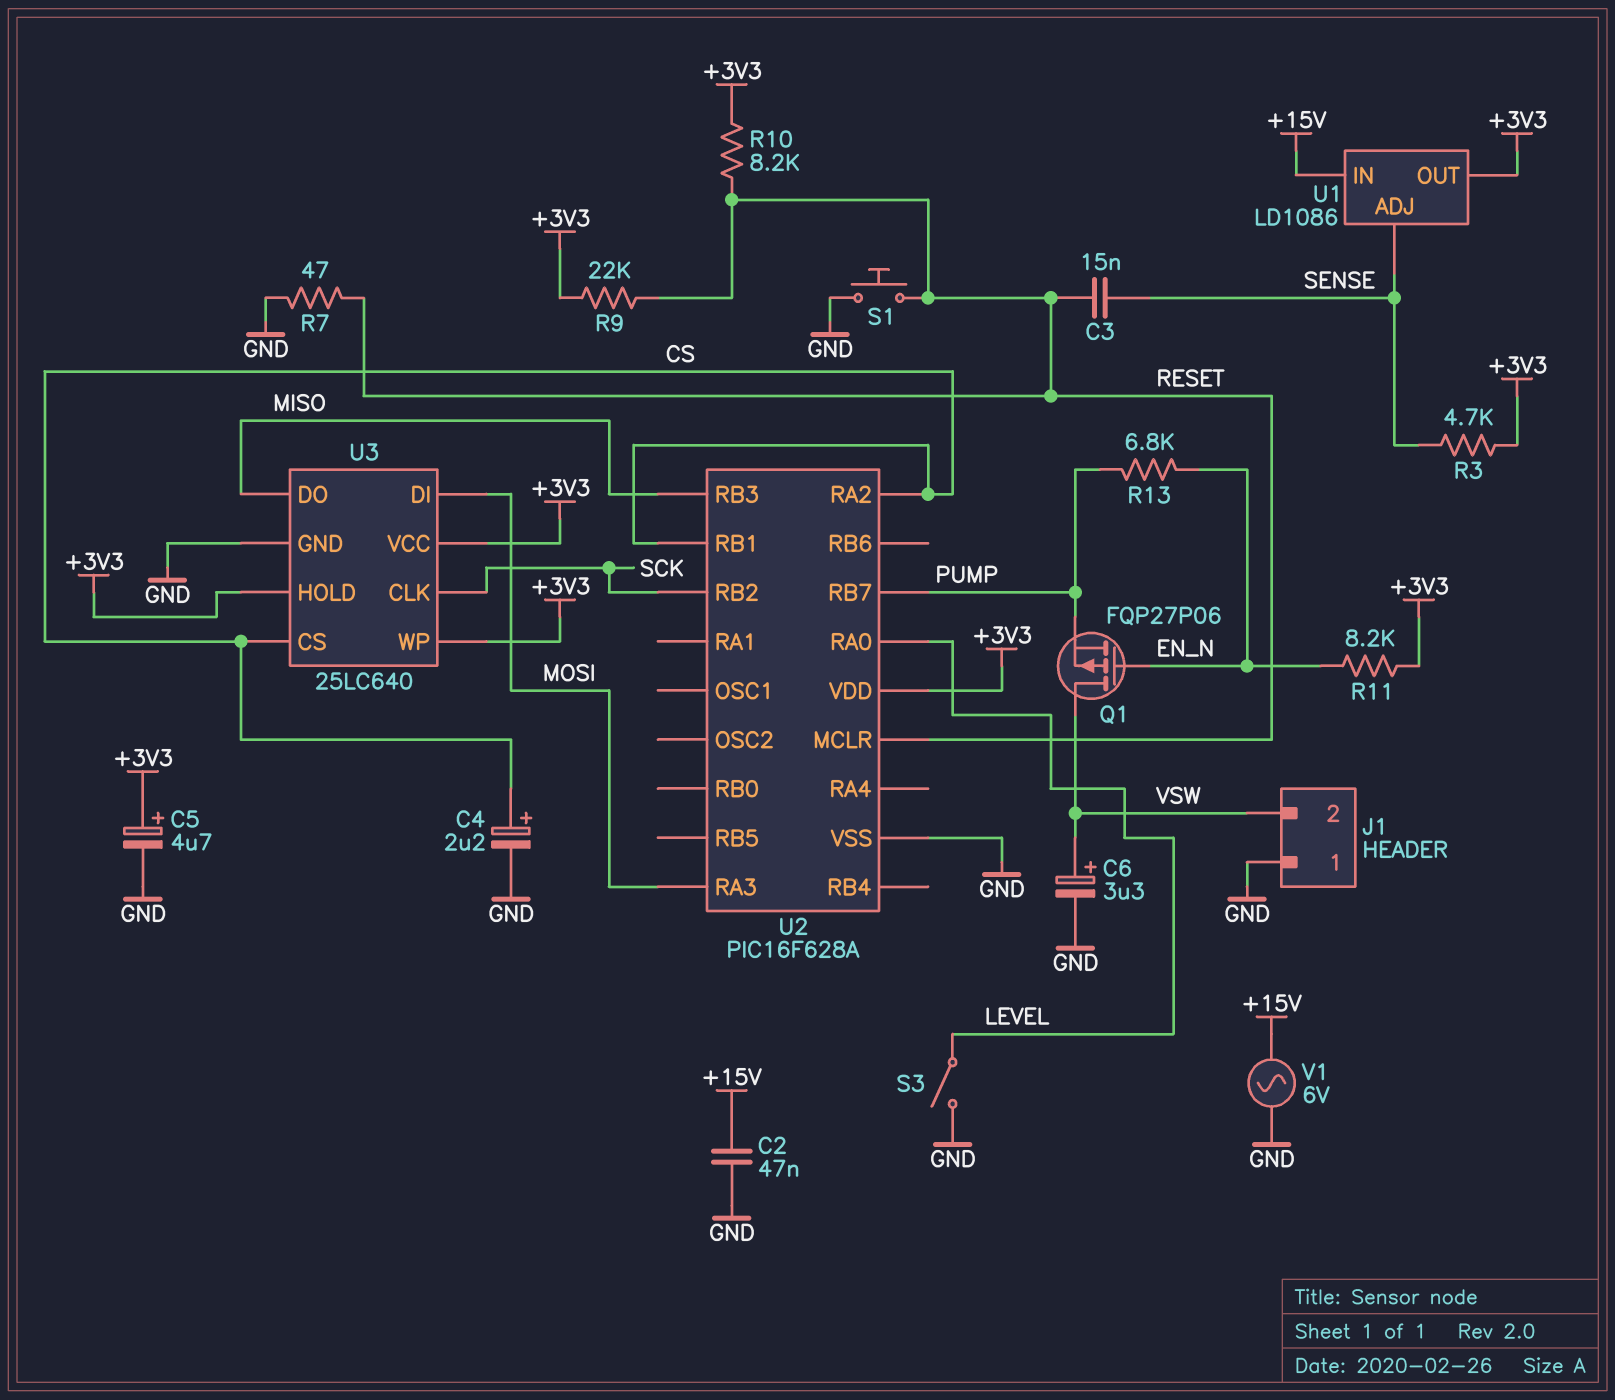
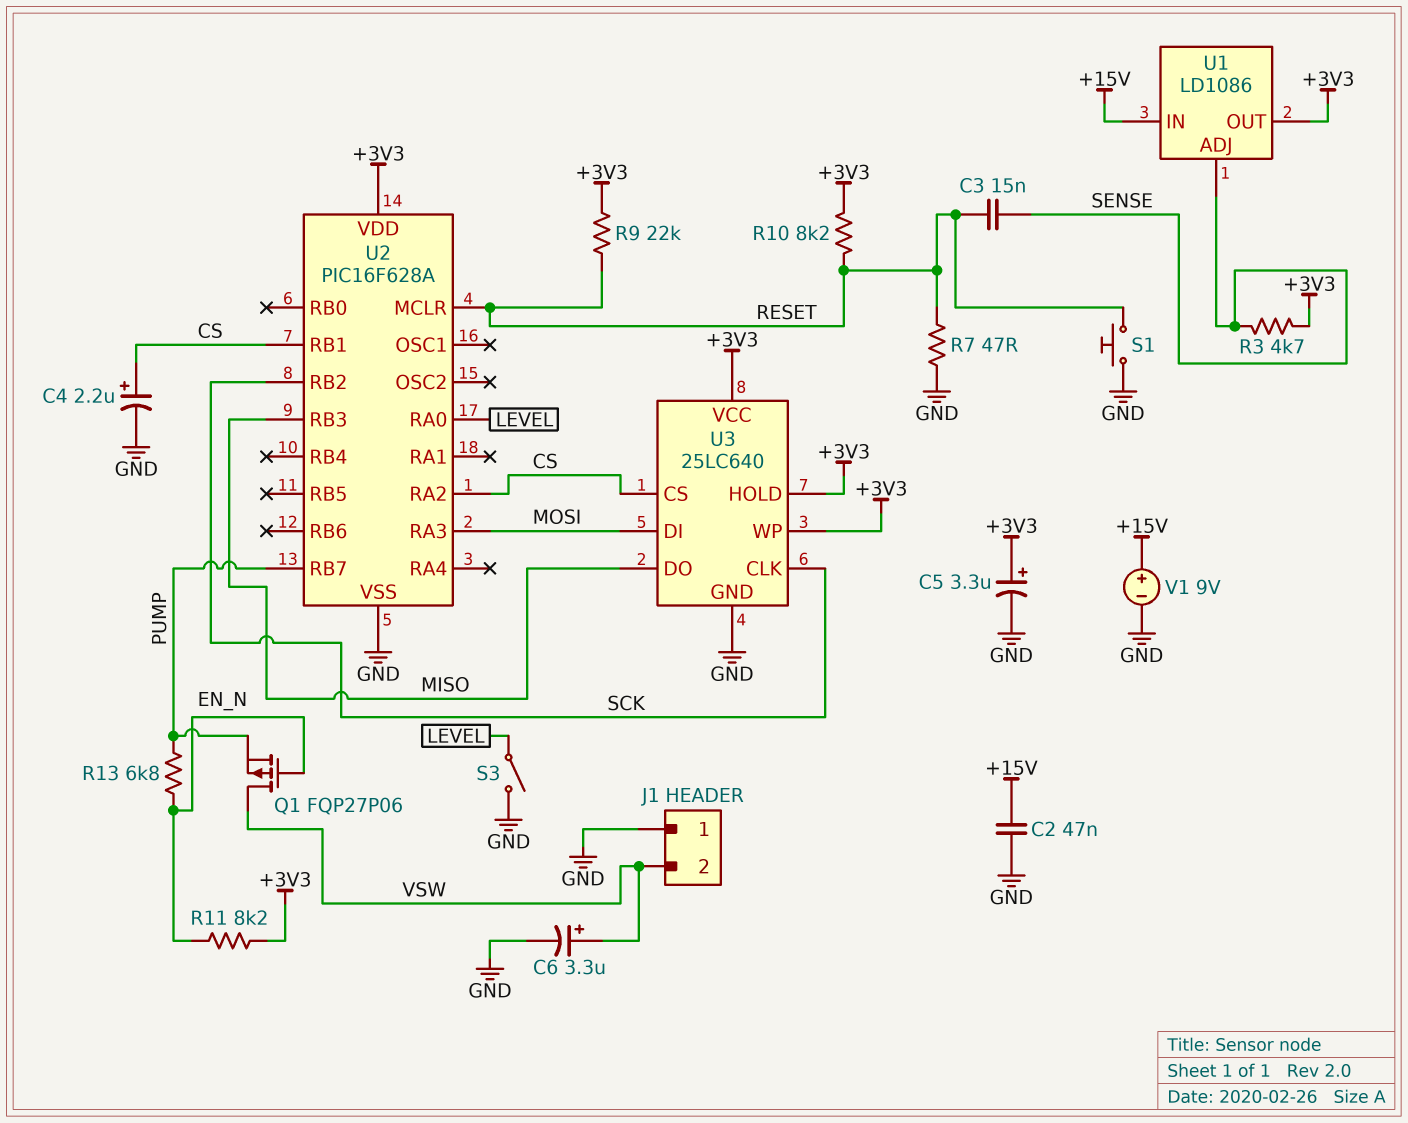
C5: 4.7uF (plus +3V3, minus GND) -> 3.3uF (plus +3V3, minus GND)
V1: AC 6V (+15V, GND) -> 9V (plus +15V, minus GND)

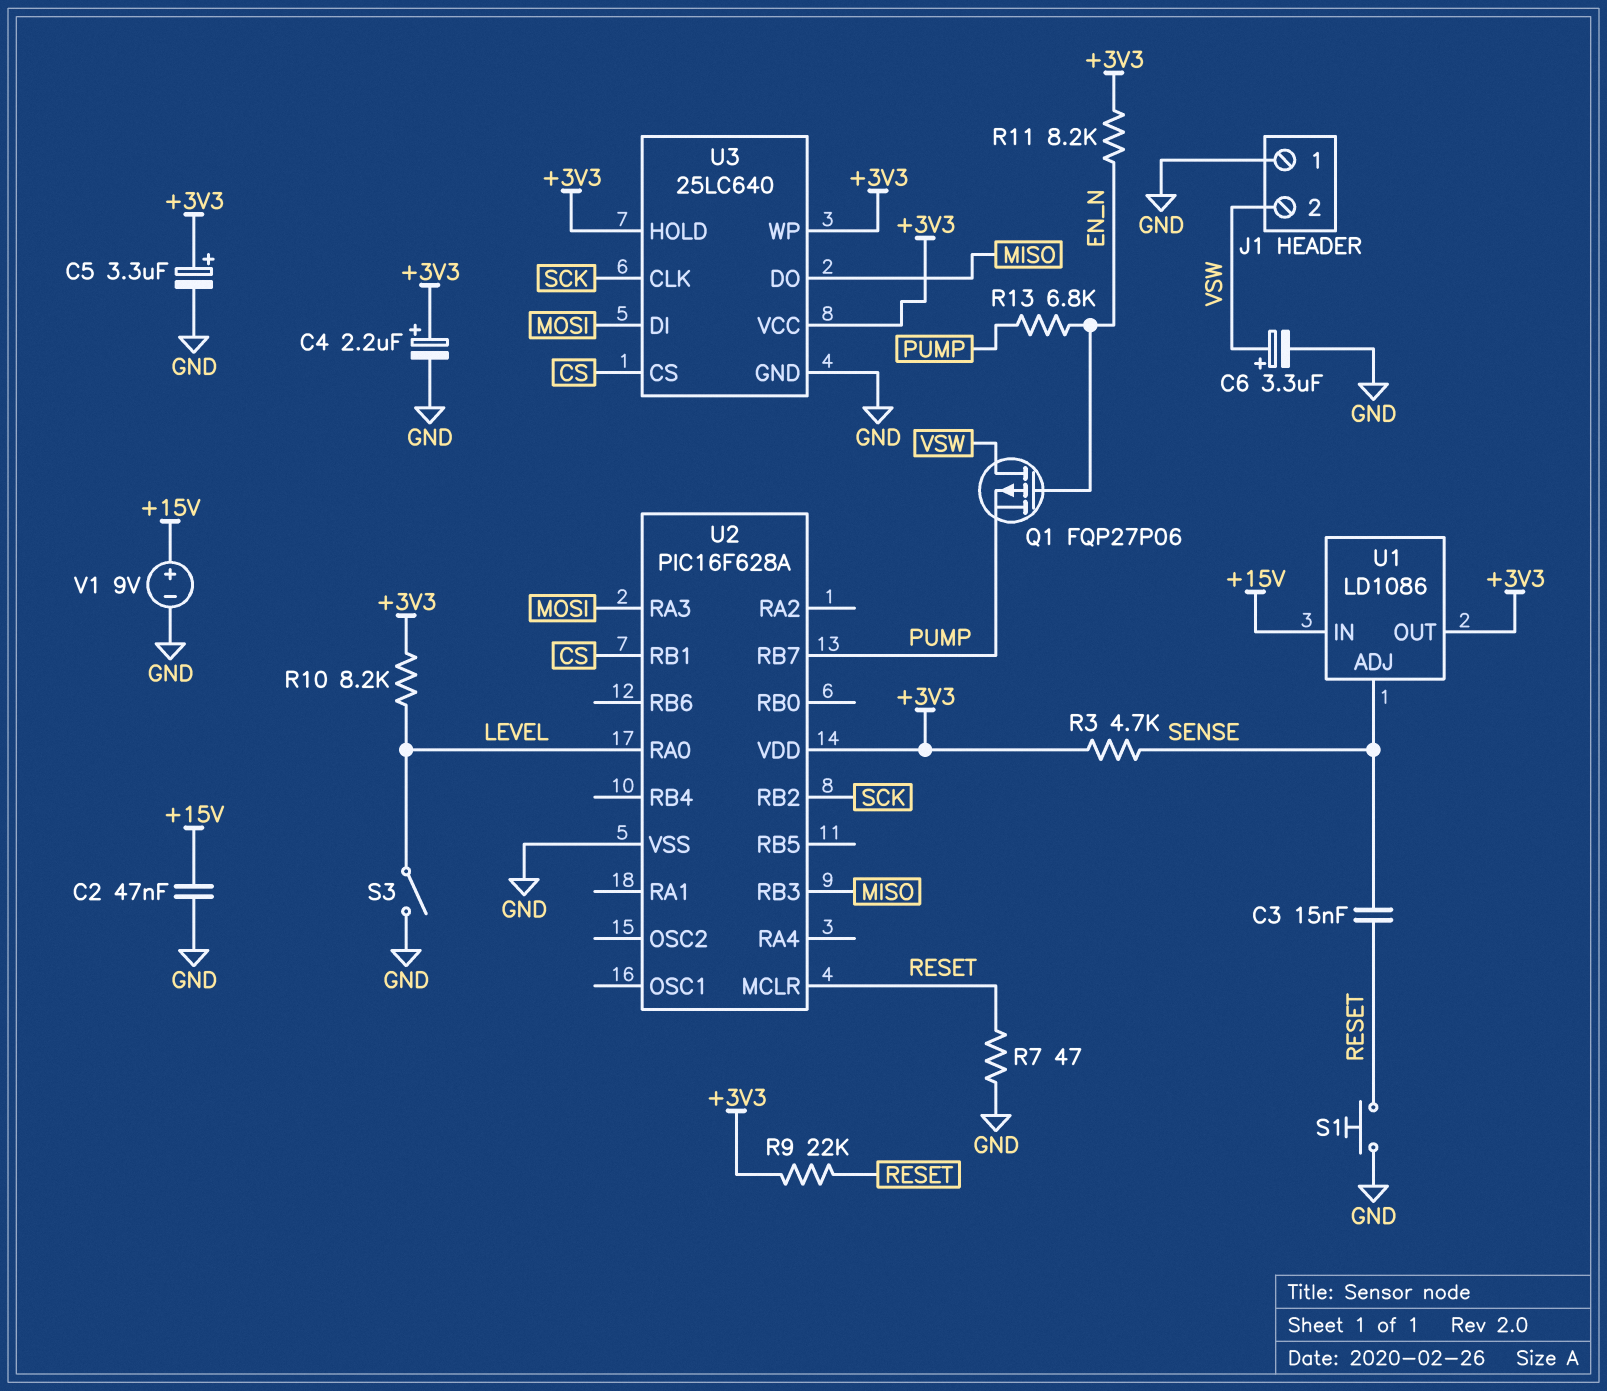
C4: 2.2uF (plus CS, minus GND) -> 2.2uF (plus +3V3, minus GND)
R10: 8.2k (+3V3, RESET) -> 8.2k (+3V3, LEVEL)
U2 pin RA2: CS -> none

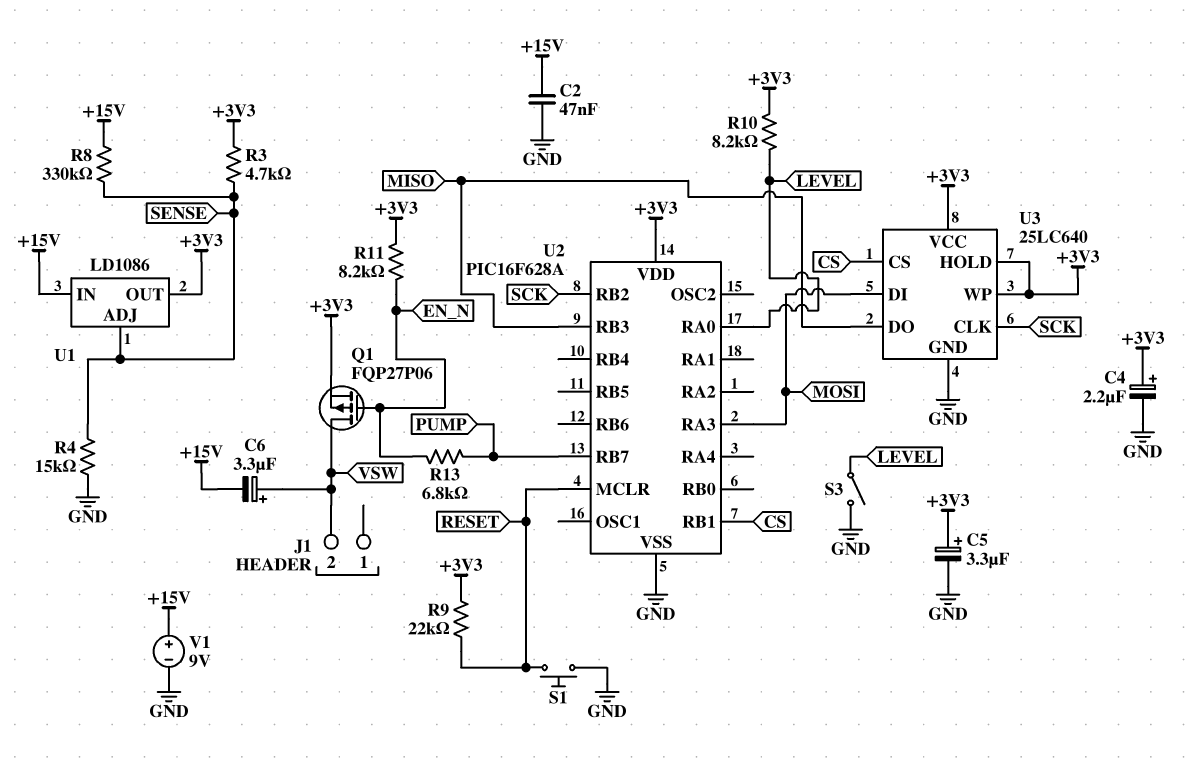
C3: 15nF (RESET, SENSE) -> none
C6: 3.3uF (plus VSW, minus GND) -> 3.3uF (plus VSW, minus +15V)
J1 pin 1: GND -> none
Q1: PMOS FQP27P06 (G EN_N, D VSW, S PUMP) -> PMOS FQP27P06 (G EN_N, D VSW, S +3V3)
R4: none -> 15k (GND, SENSE)
R7: 47 (GND, RESET) -> none
R8: none -> 330k (+15V, SENSE)

